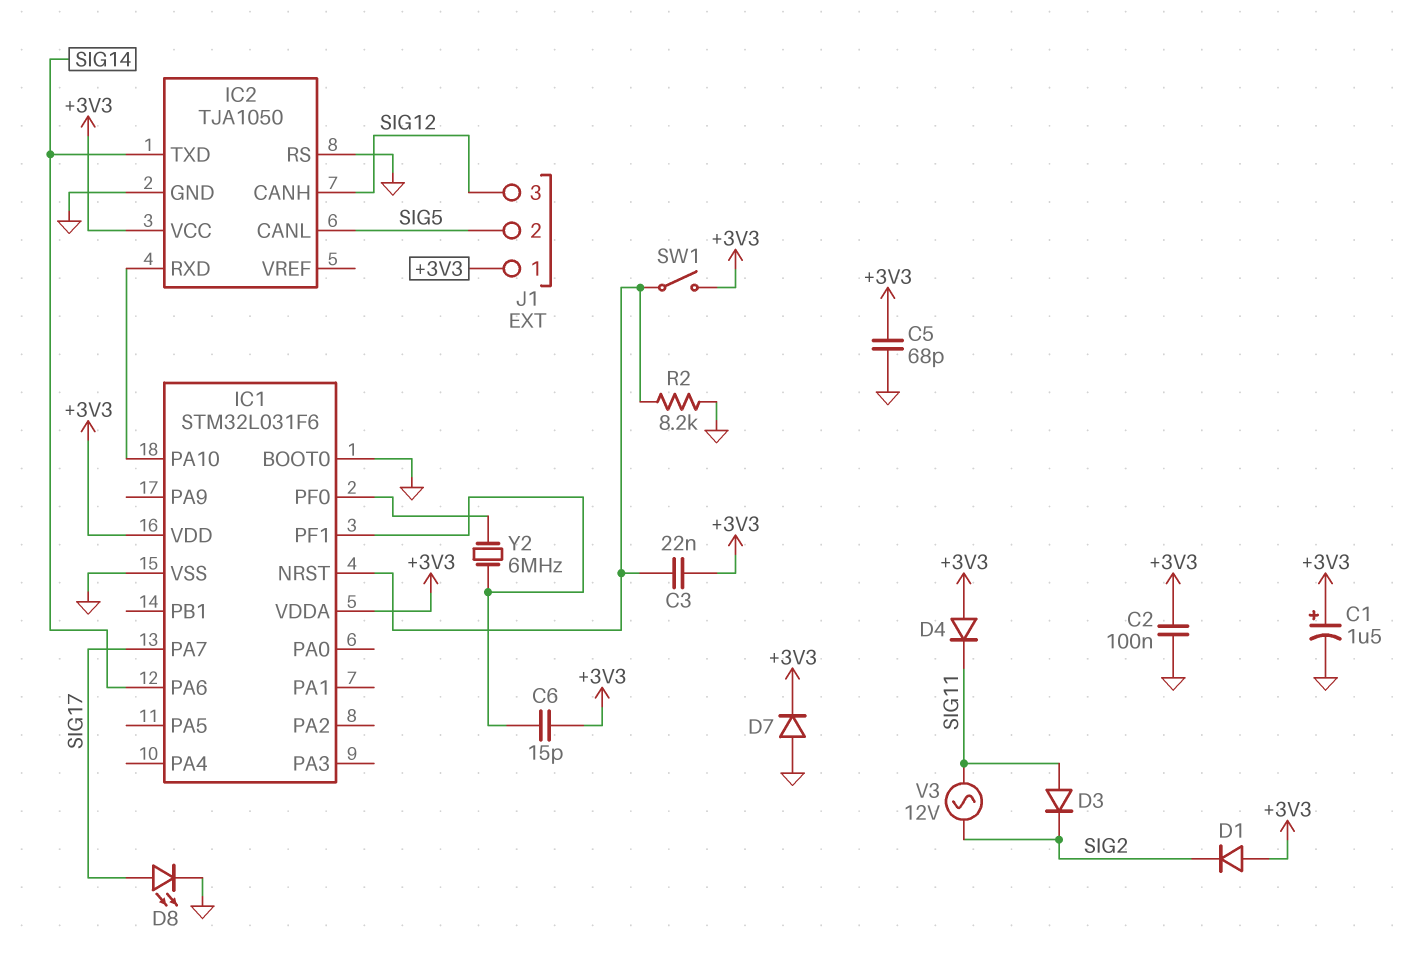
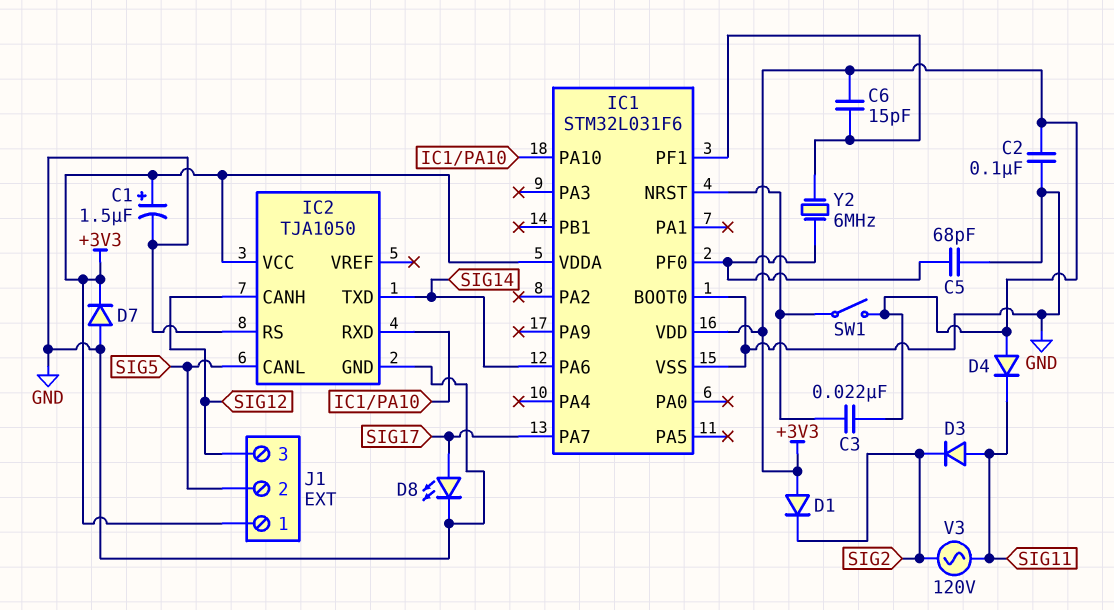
C5: 68pF (+3V3, GND) -> 68pF (GND, IC1/PF0)
R2: 8.2k (GND, IC1/NRST) -> none
V3: AC 12V (SIG2, SIG11) -> AC 120V (SIG2, SIG11)

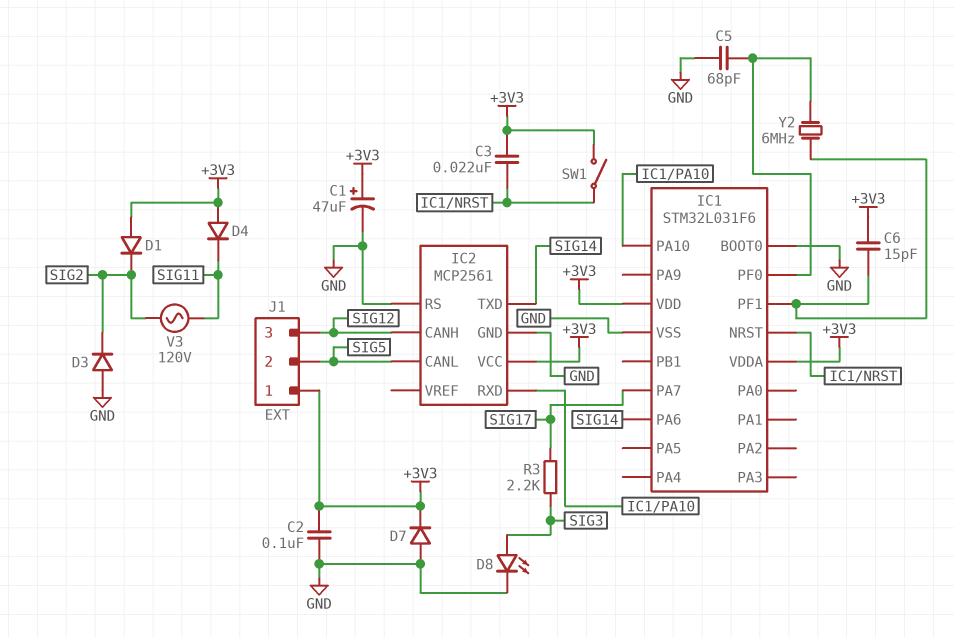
C1: 1.5uF (plus +3V3, minus GND) -> 47uF (plus +3V3, minus GND)
D3: diode (A SIG11, K SIG2) -> diode (A GND, K SIG2)
D8: LED (A SIG17, K GND) -> LED (A SIG3, K GND)
IC2: TJA1050 -> MCP2561
R3: none -> 2.2k (SIG3, SIG17)

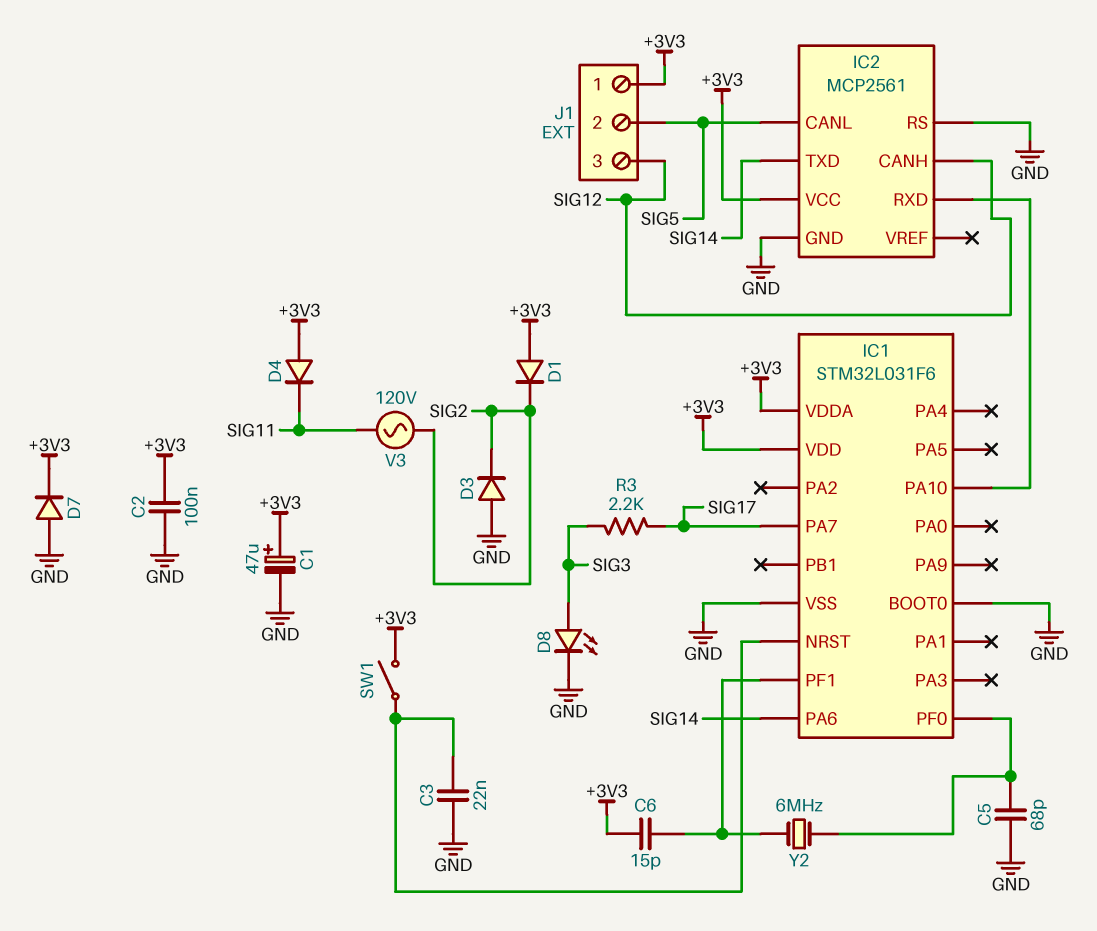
C3: 22nF (+3V3, IC1/NRST) -> 22nF (GND, IC1/NRST)

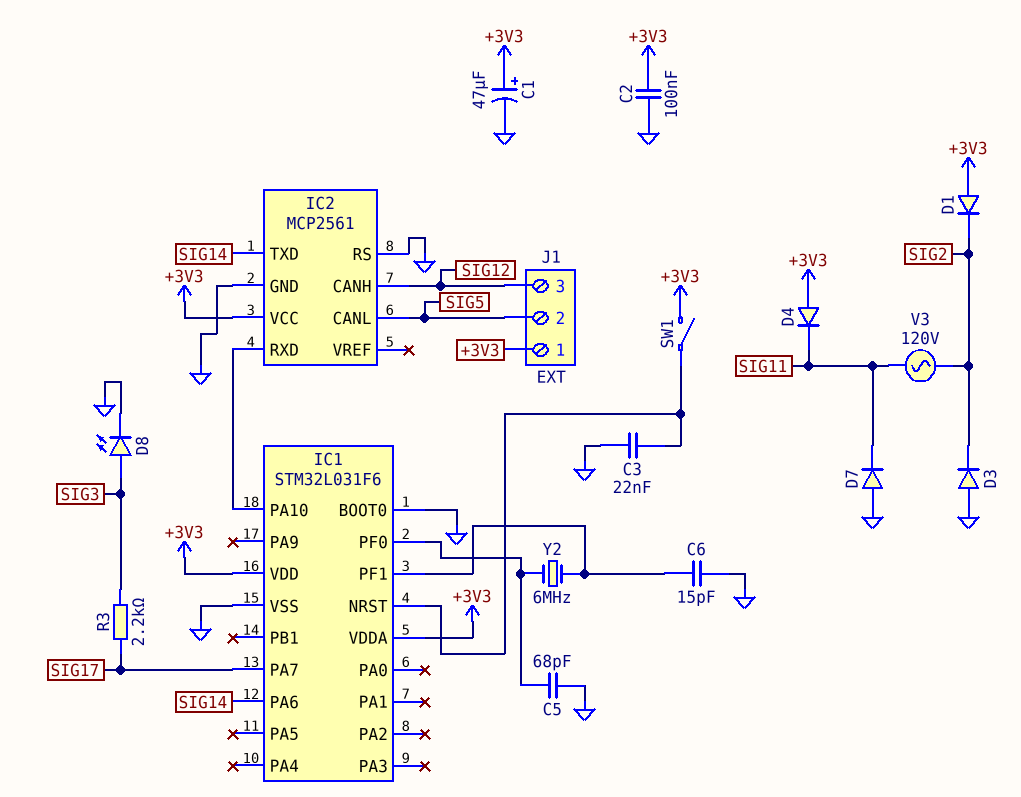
C6: 15pF (+3V3, IC1/PF1) -> 15pF (GND, IC1/PF1)
D7: diode (A GND, K +3V3) -> diode (A GND, K SIG11)

